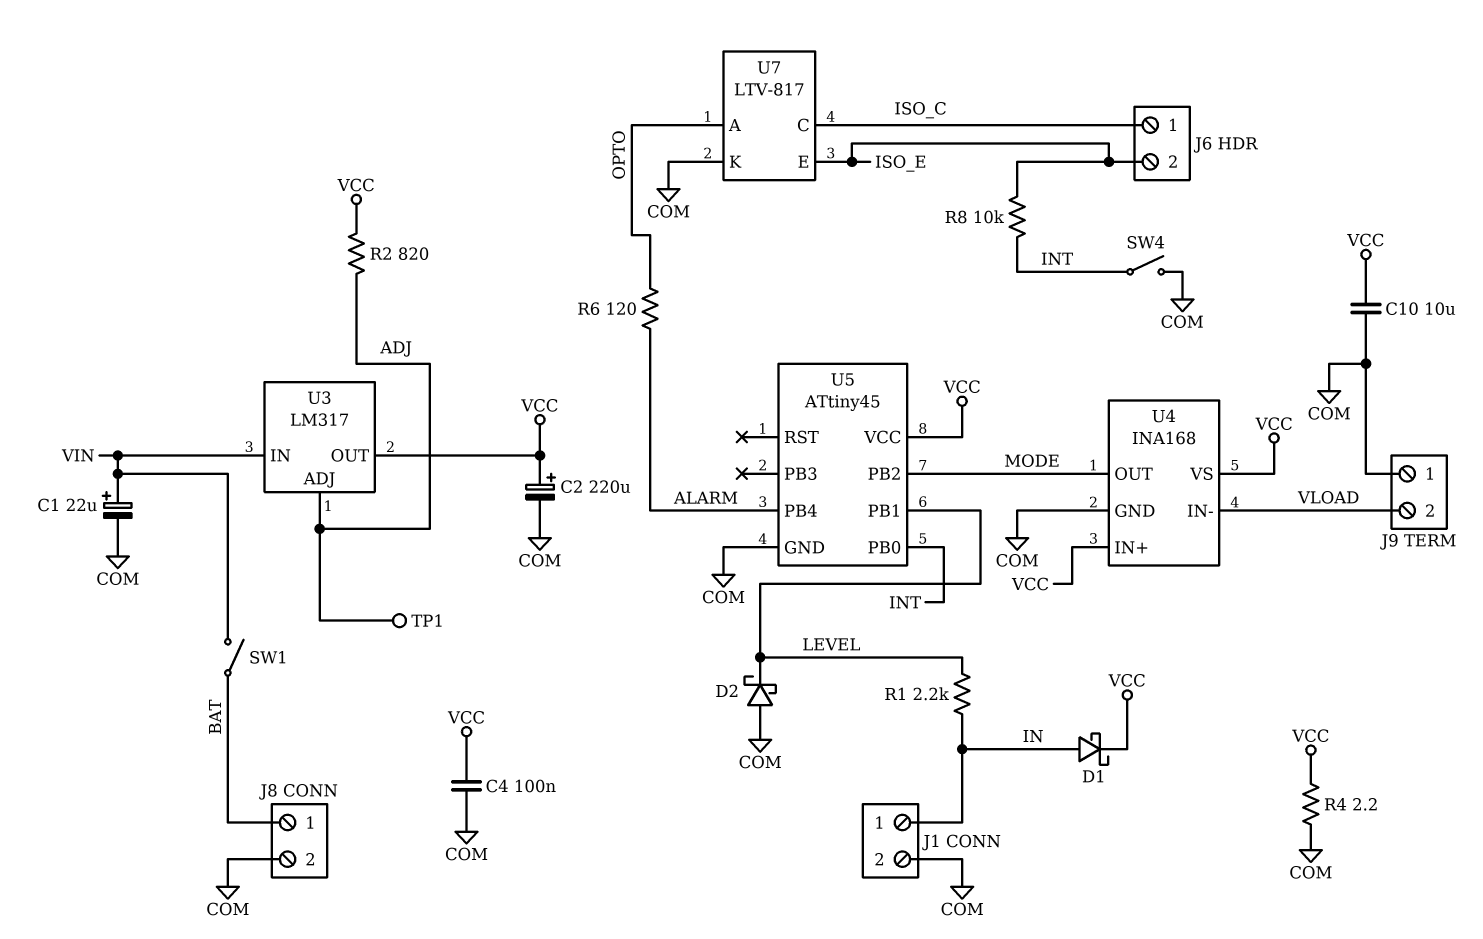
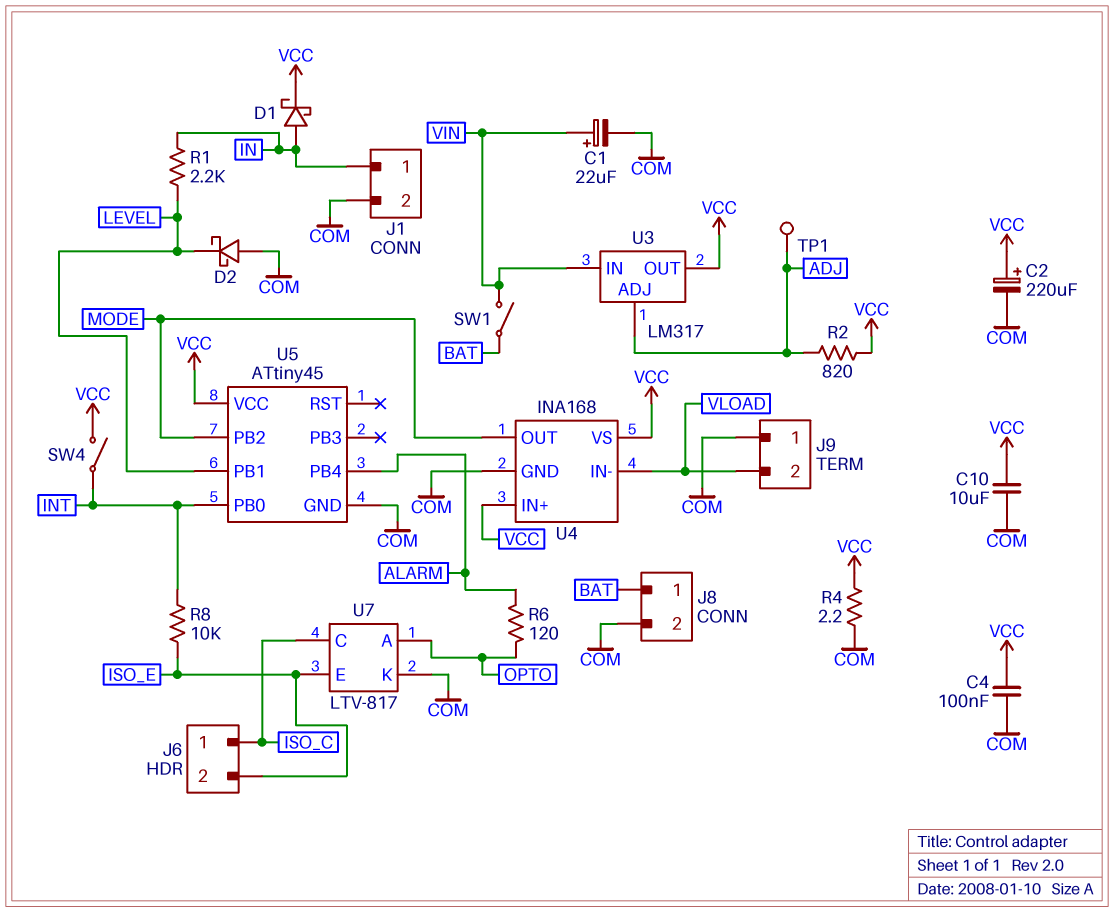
SW4: switch (COM, INT) -> switch (INT, VCC)

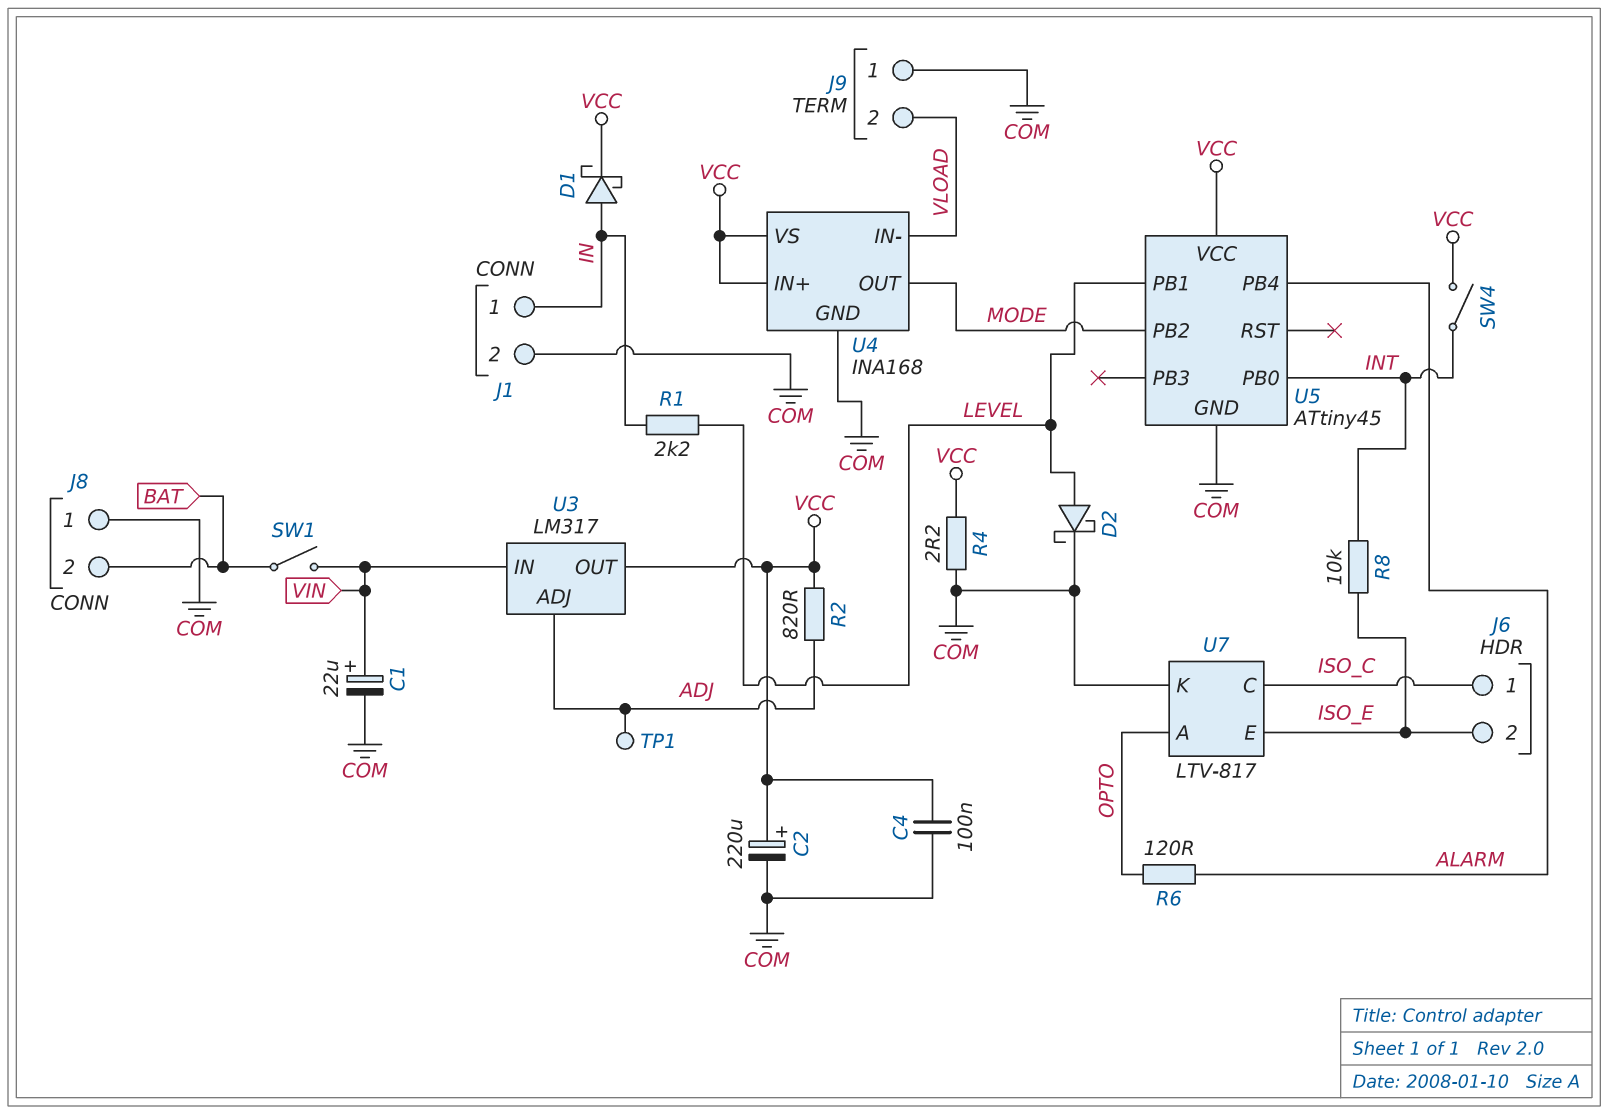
C10: 10uF (COM, VCC) -> none
D2: schottky (A COM, K LEVEL) -> schottky (A LEVEL, K COM)
J8 pin 1: BAT -> COM
J8 pin 2: COM -> BAT

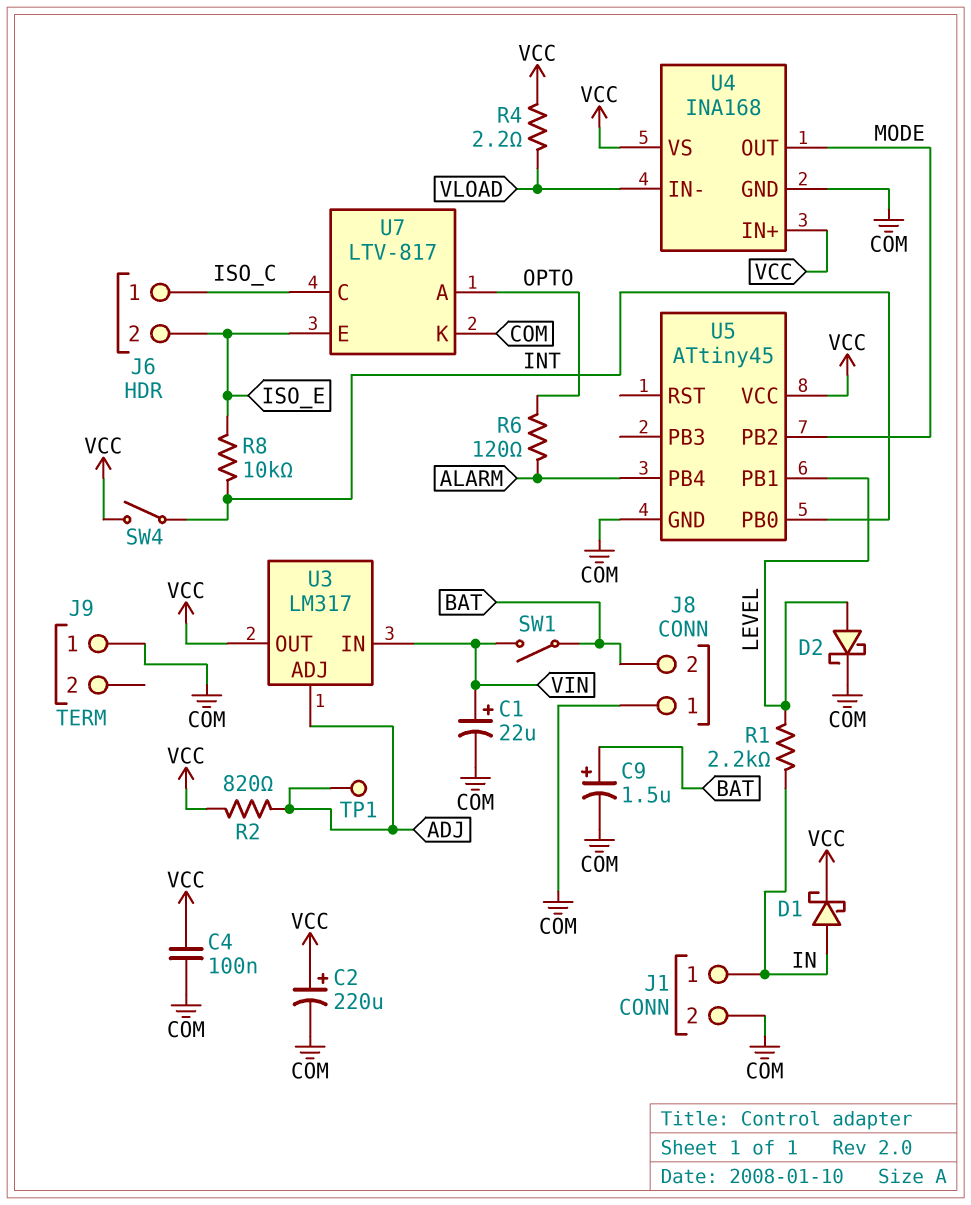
C9: none -> 1.5uF (plus BAT, minus COM)
J9 pin 2: VLOAD -> none
R4: 2.2 (COM, VCC) -> 2.2 (VCC, VLOAD)

